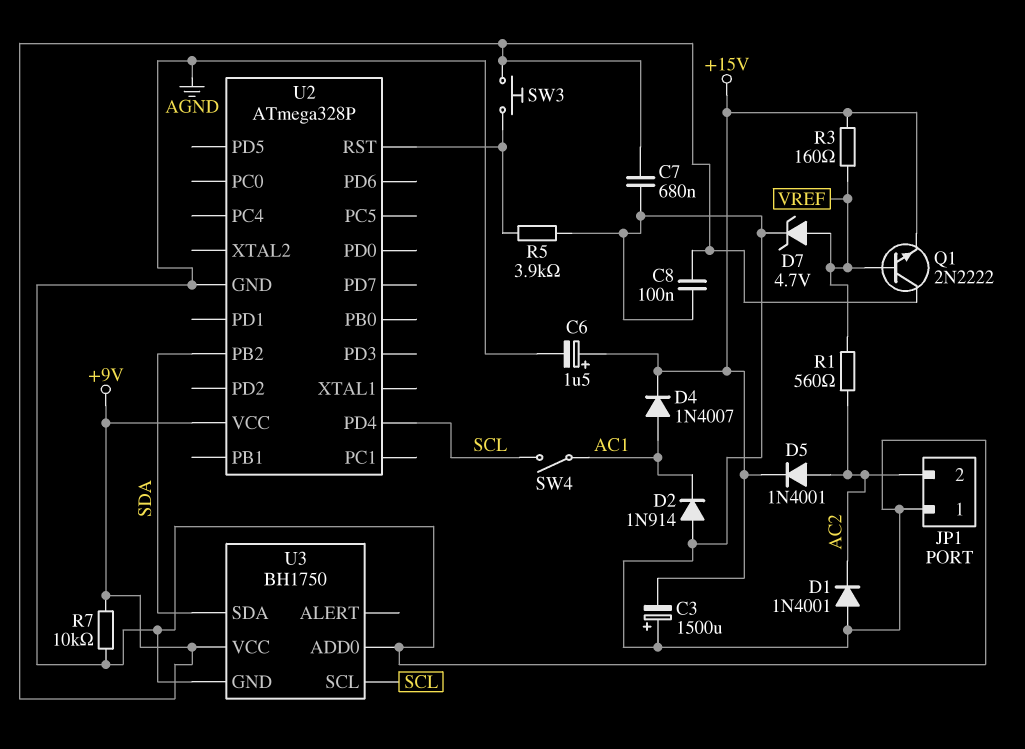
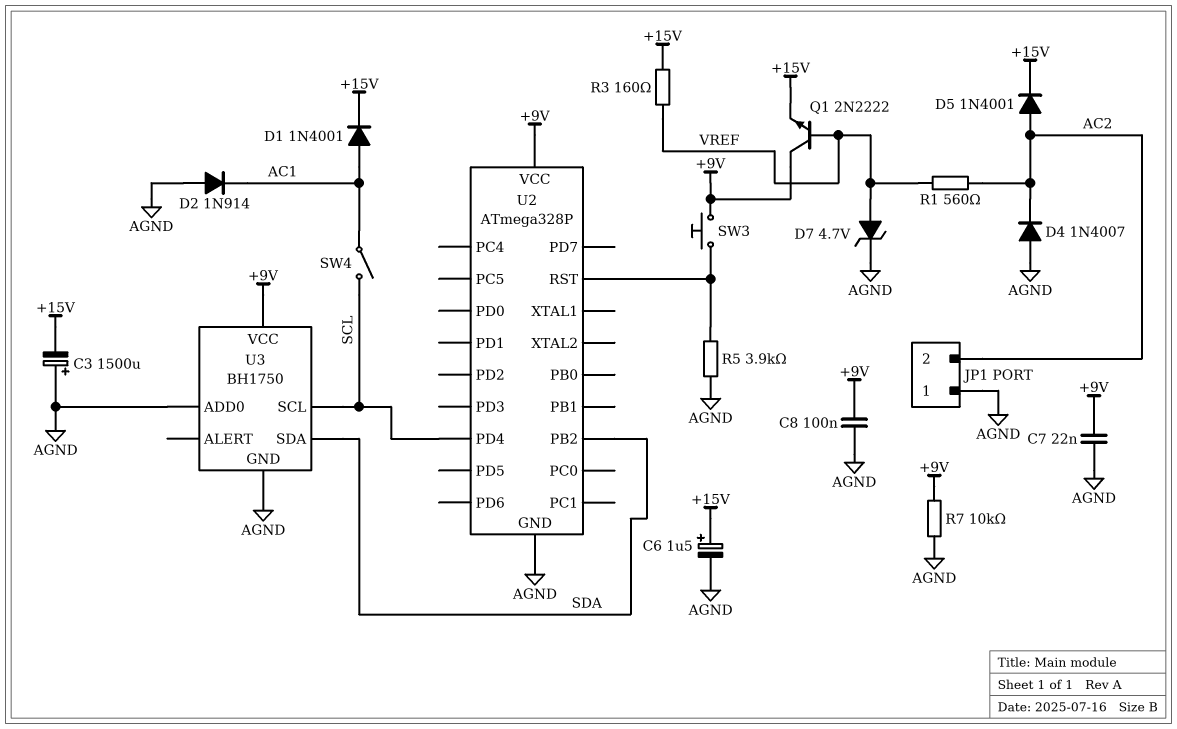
C7: 680nF (+9V, AGND) -> 22nF (+9V, AGND)
D1: diode 1N4001 (A AGND, K AC2) -> diode 1N4001 (A AC1, K +15V)
D4: diode 1N4007 (A AC1, K +15V) -> diode 1N4007 (A AGND, K AC2)

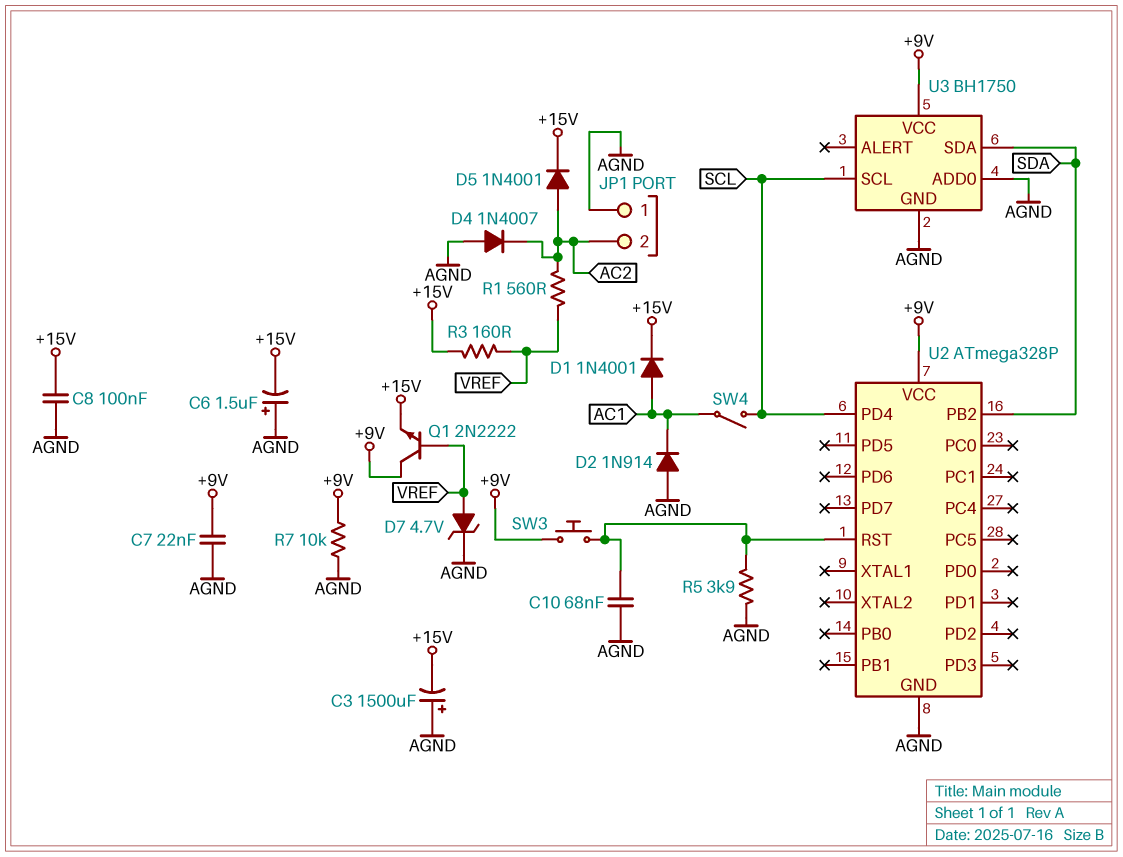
C6: 1.5uF (plus +15V, minus AGND) -> 1.5uF (plus AGND, minus +15V)
C8: 100nF (+9V, AGND) -> 100nF (+15V, AGND)
C10: none -> 68nF (AGND, U2/RST)

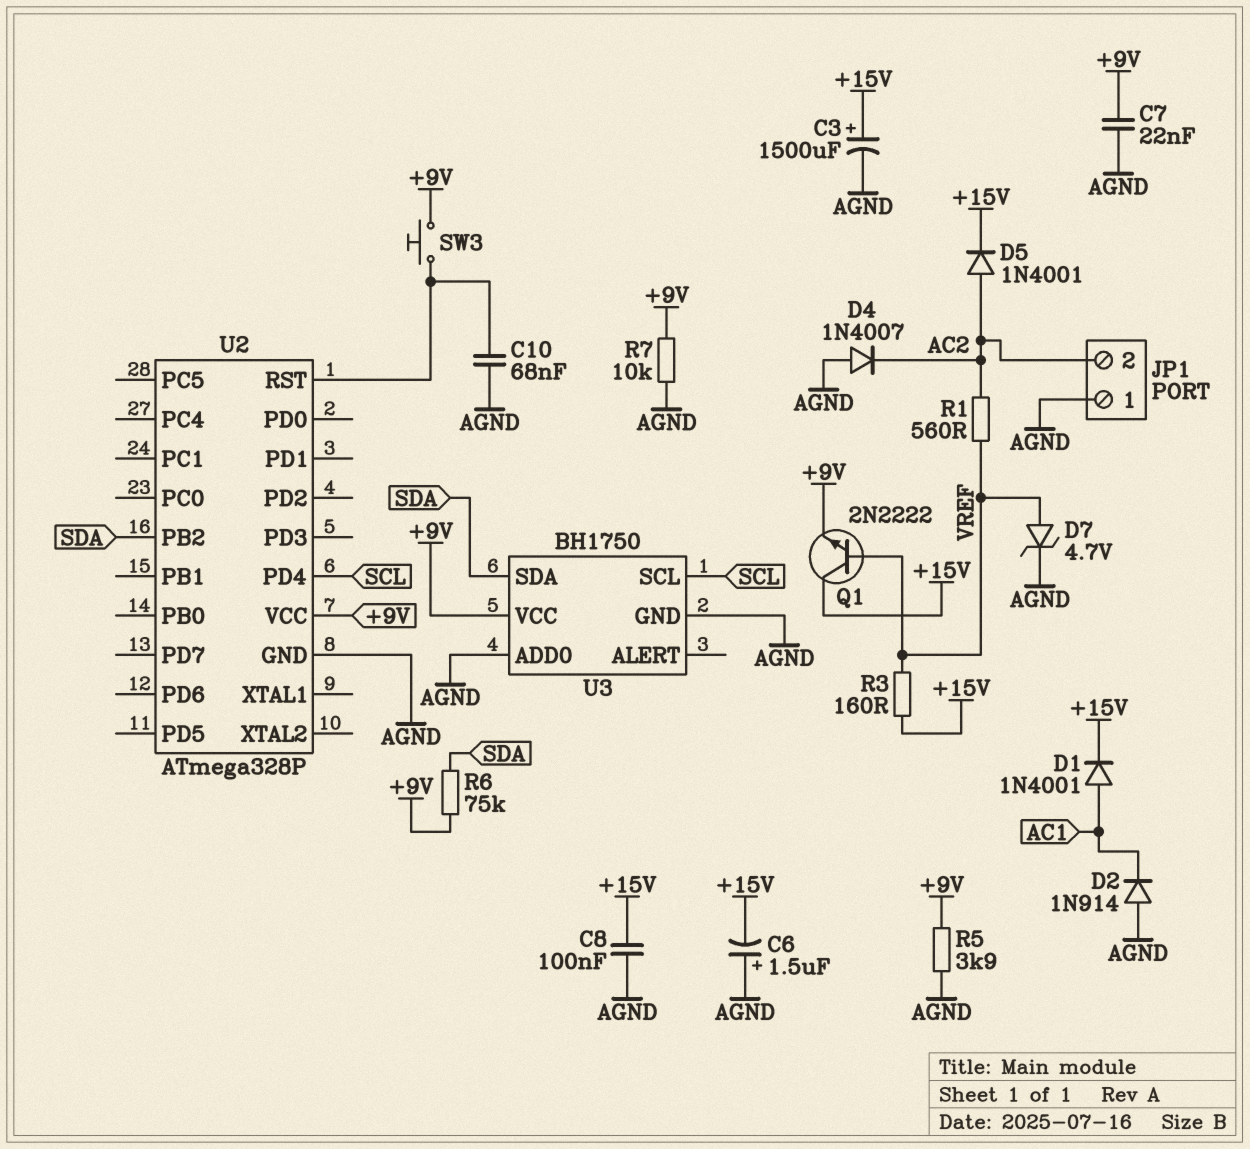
C3: 1500uF (plus AGND, minus +15V) -> 1500uF (plus +15V, minus AGND)
Q1: NPN 2N2222 (B VREF, C +9V, E +15V) -> NPN 2N2222 (B VREF, C +15V, E +9V)
R5: 3.9k (AGND, U2/RST) -> 3.9k (+9V, AGND)
R6: none -> 75k (+9V, SDA)
SW4: switch (AC1, SCL) -> none

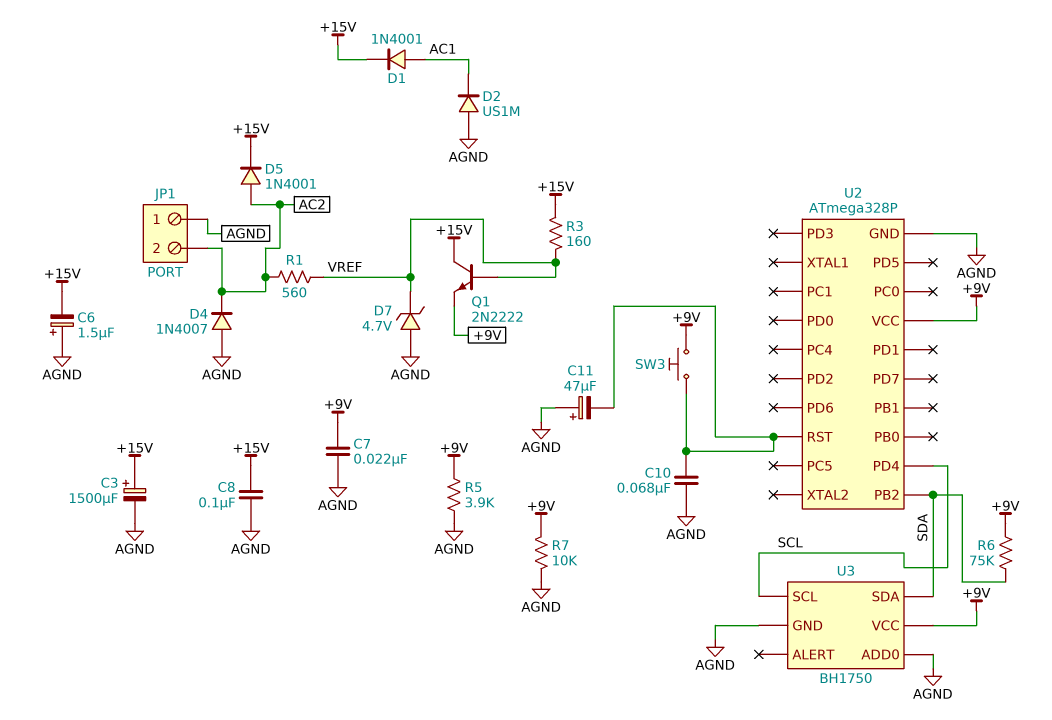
C11: none -> 47uF (plus AGND, minus U2/RST)
D2: diode 1N914 (A AGND, K AC1) -> diode US1M (A AGND, K AC1)
D7: zener 4.7V (A VREF, K AGND) -> zener 4.7V (A AGND, K VREF)

